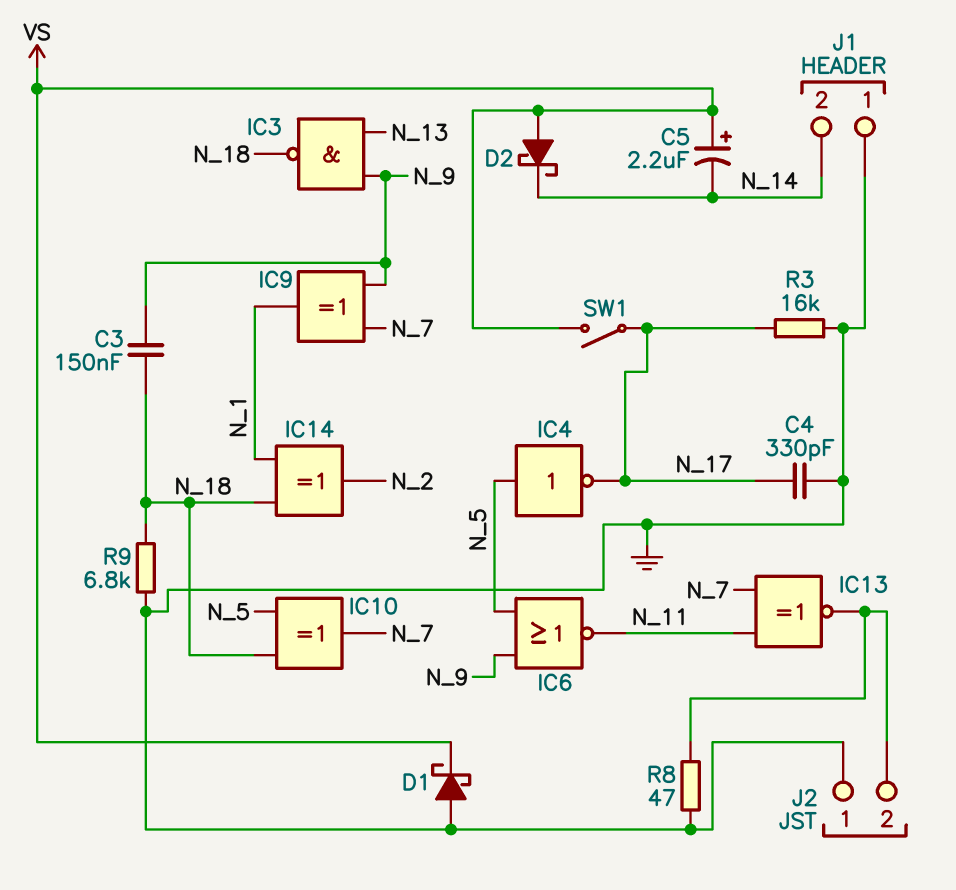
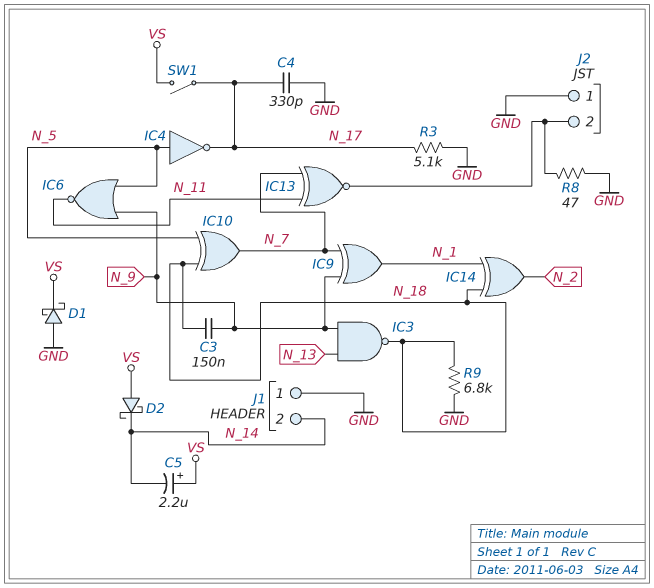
R3: 16k (GND, N_17) -> 5.1k (GND, N_17)

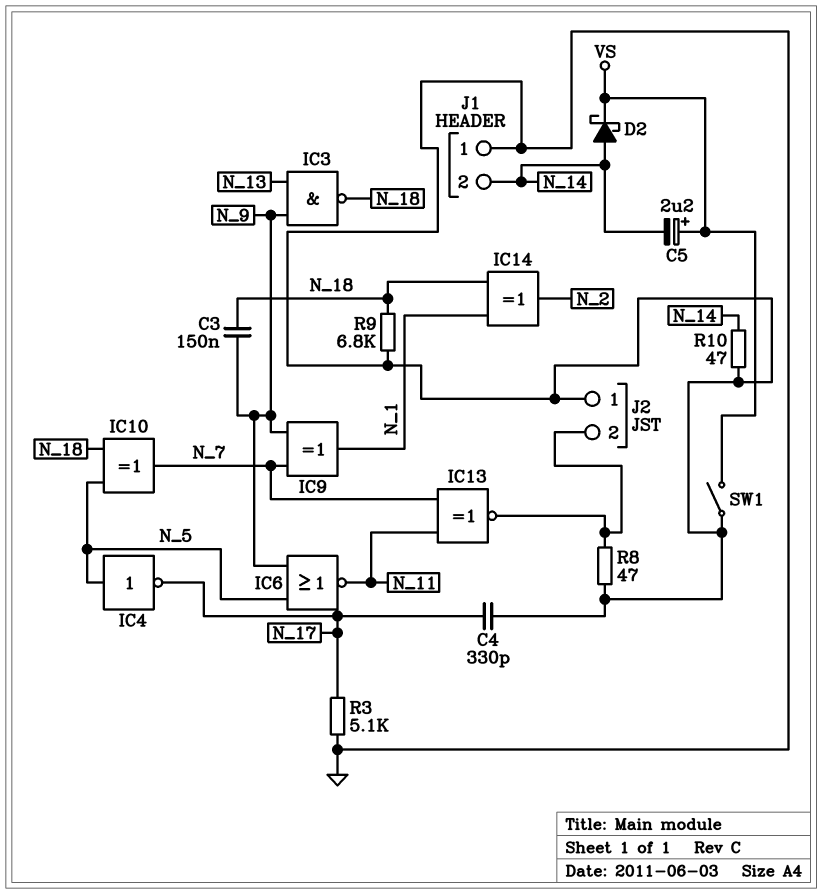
D1: schottky (A GND, K VS) -> none
D2: schottky (A VS, K N_14) -> schottky (A N_14, K VS)
R10: none -> 47 (GND, N_14)
SW1: switch (N_17, VS) -> switch (GND, VS)

